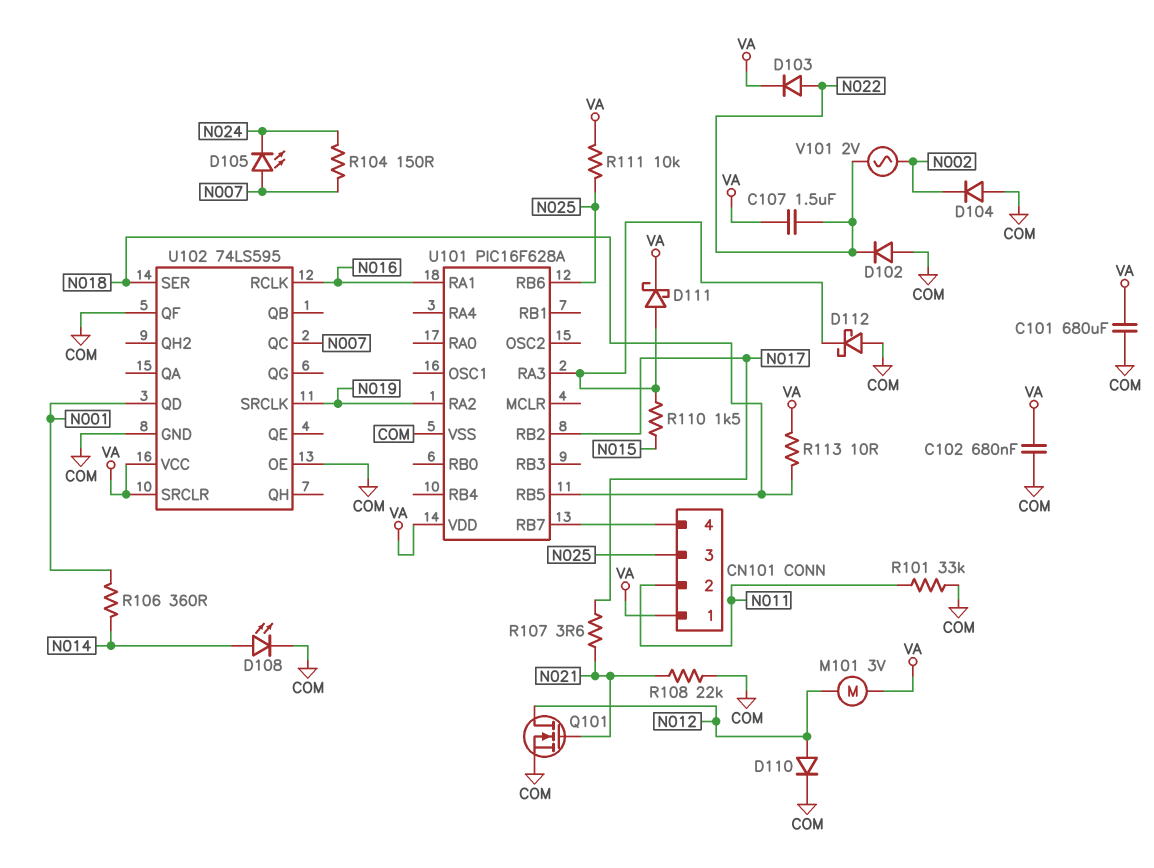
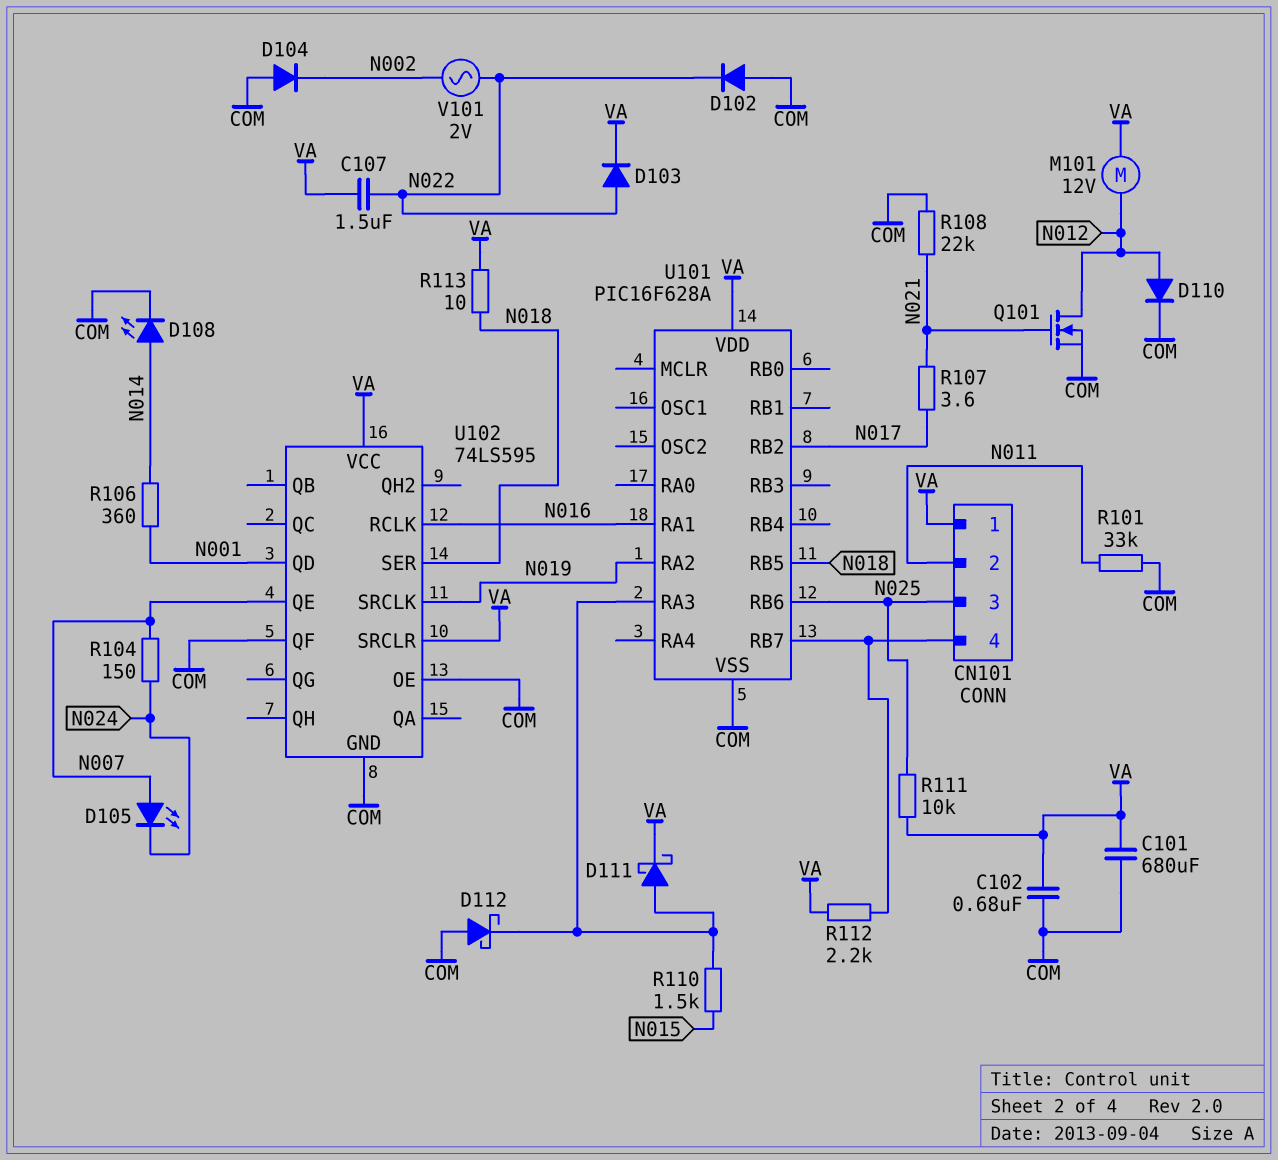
M101: motor 3V (N012, VA) -> motor 12V (N012, VA)
R112: none -> 2.2k (CN101/4, VA)
U102 pin QC: N007 -> none
U102 pin QE: none -> N007

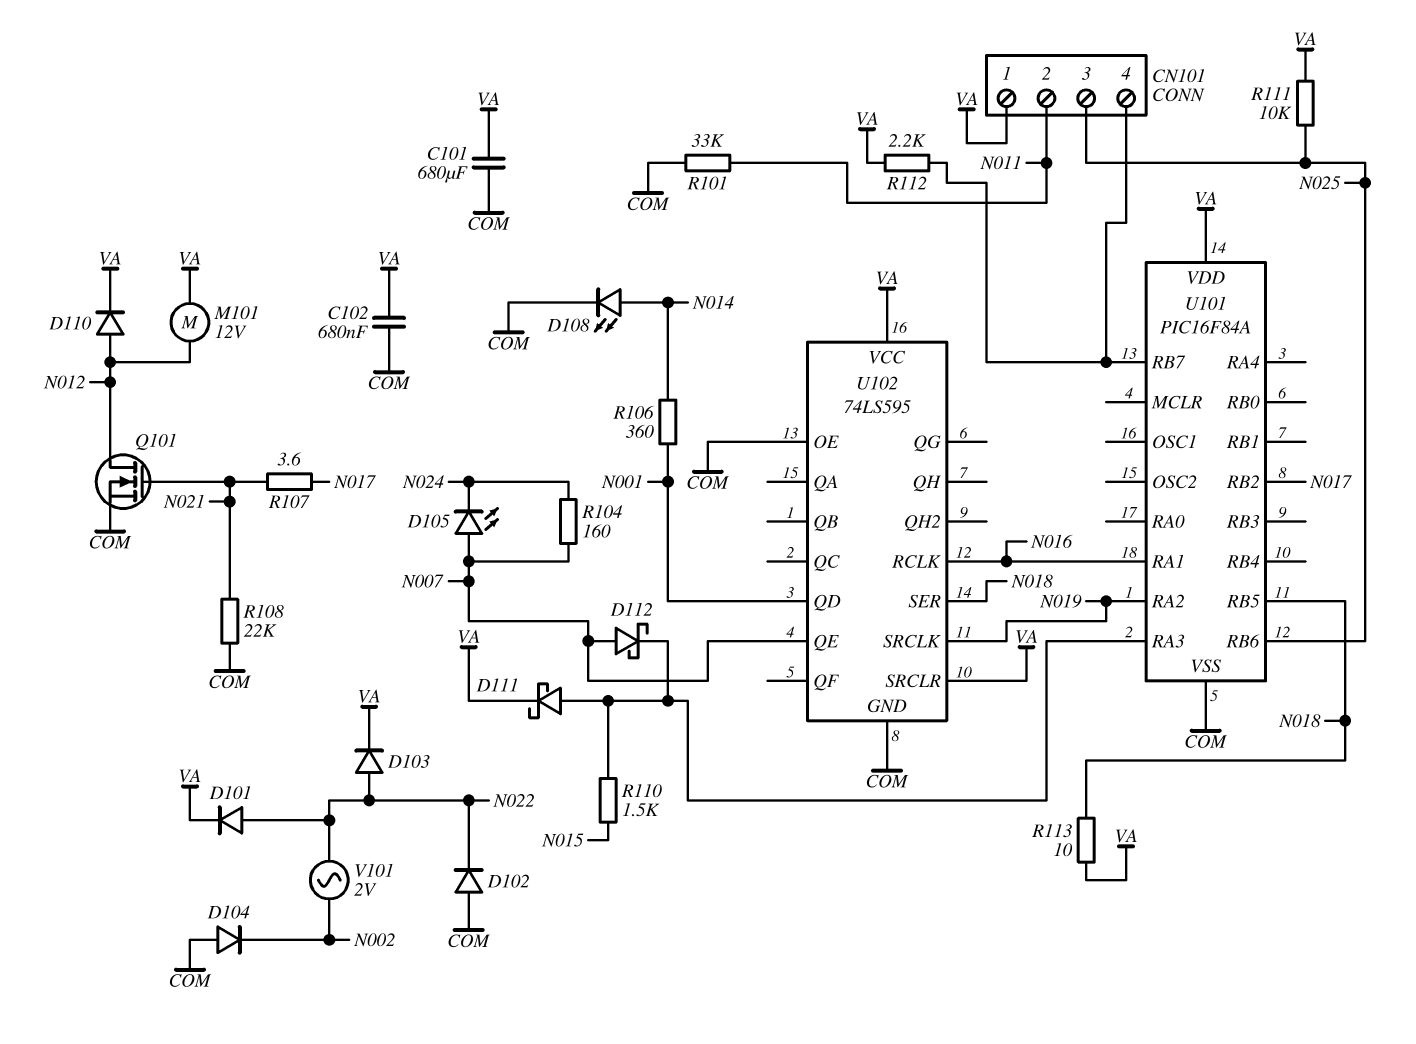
C107: 1.5uF (N022, VA) -> none
D101: none -> diode (A N022, K VA)
D110: diode (A N012, K COM) -> diode (A N012, K VA)
D112: schottky (A COM, K U101/RA3) -> schottky (A N007, K U101/RA3)
R104: 150 (N007, N024) -> 160 (N007, N024)
U101: PIC16F628A -> PIC16F84A
U102 pin QF: COM -> none

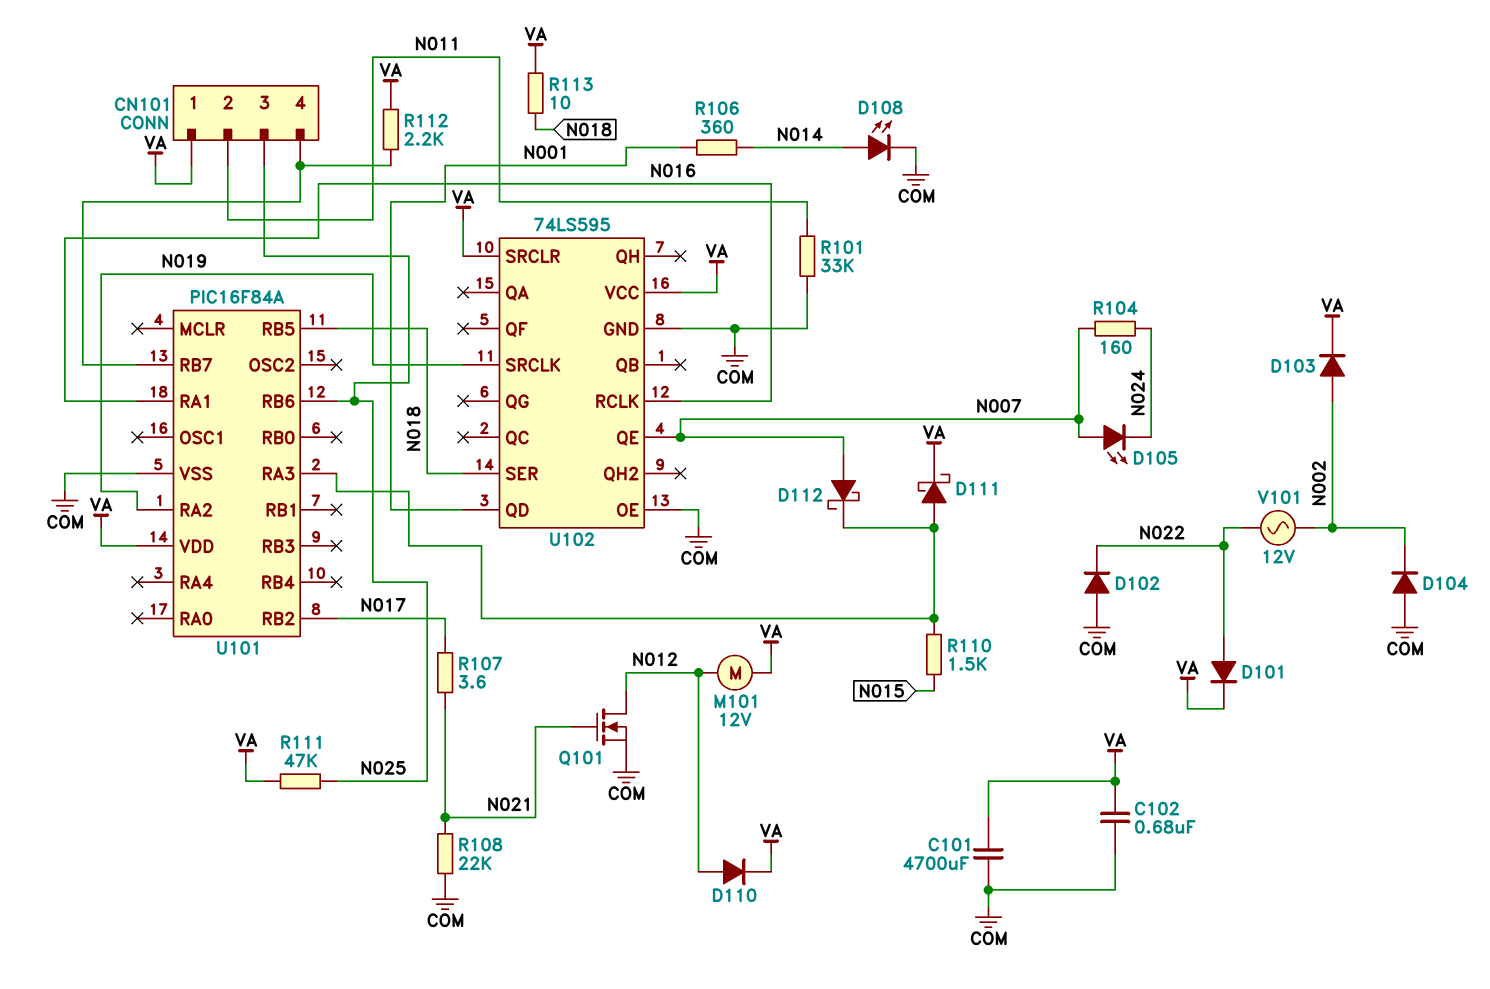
C101: 680uF (COM, VA) -> 4700uF (COM, VA)
D103: diode (A N022, K VA) -> diode (A N002, K VA)
R111: 10k (N025, VA) -> 47k (N025, VA)
V101: AC 2V (N002, N022) -> AC 12V (N002, N022)

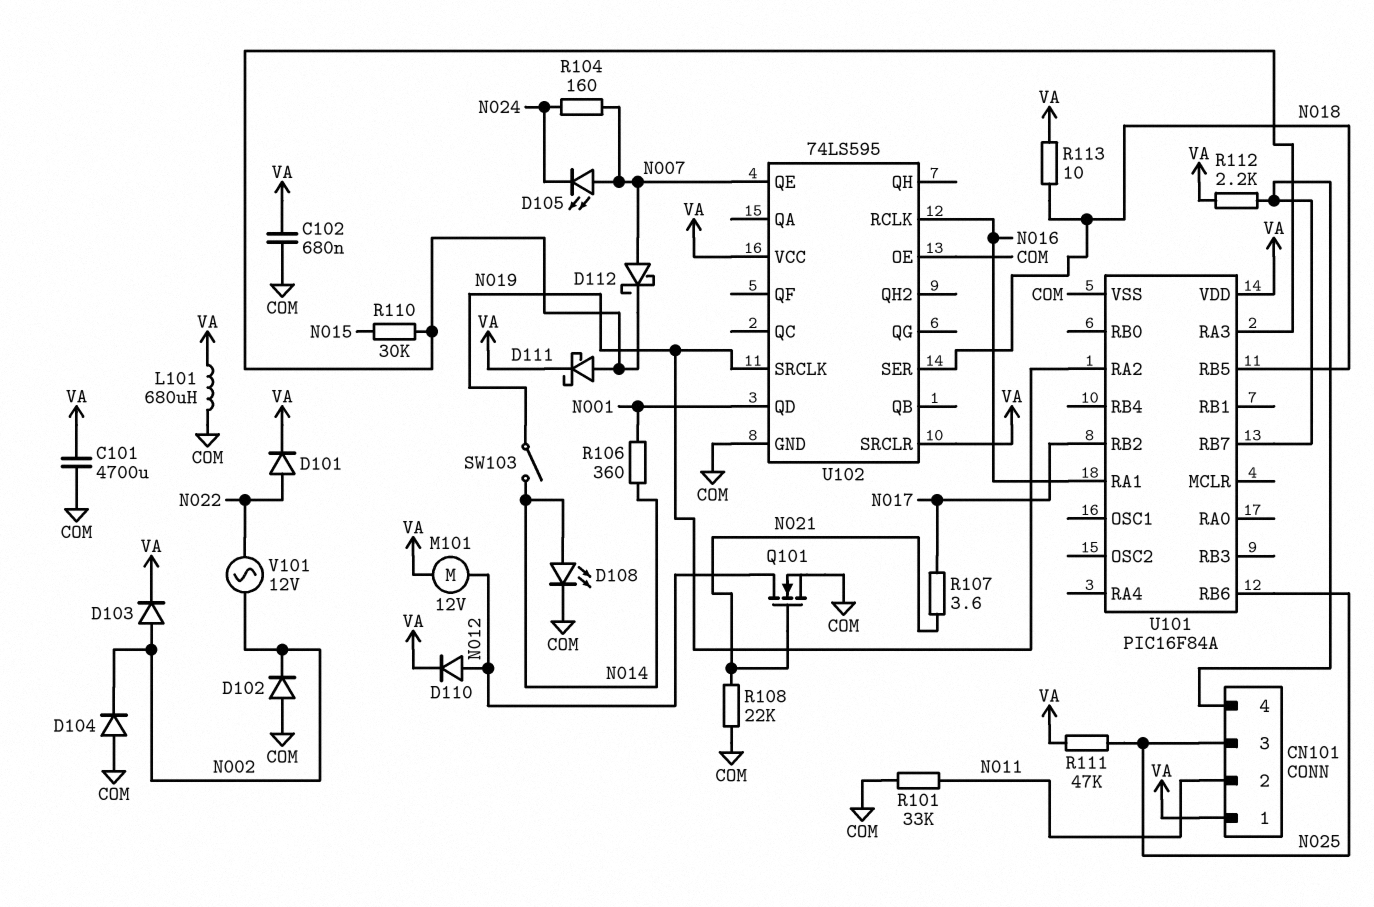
D102: diode (A COM, K N022) -> diode (A COM, K N002)
L101: none -> 680uH (COM, VA)
R110: 1.5k (N015, U101/RA3) -> 30k (N015, U101/RA3)
SW103: none -> switch (N014, N019)

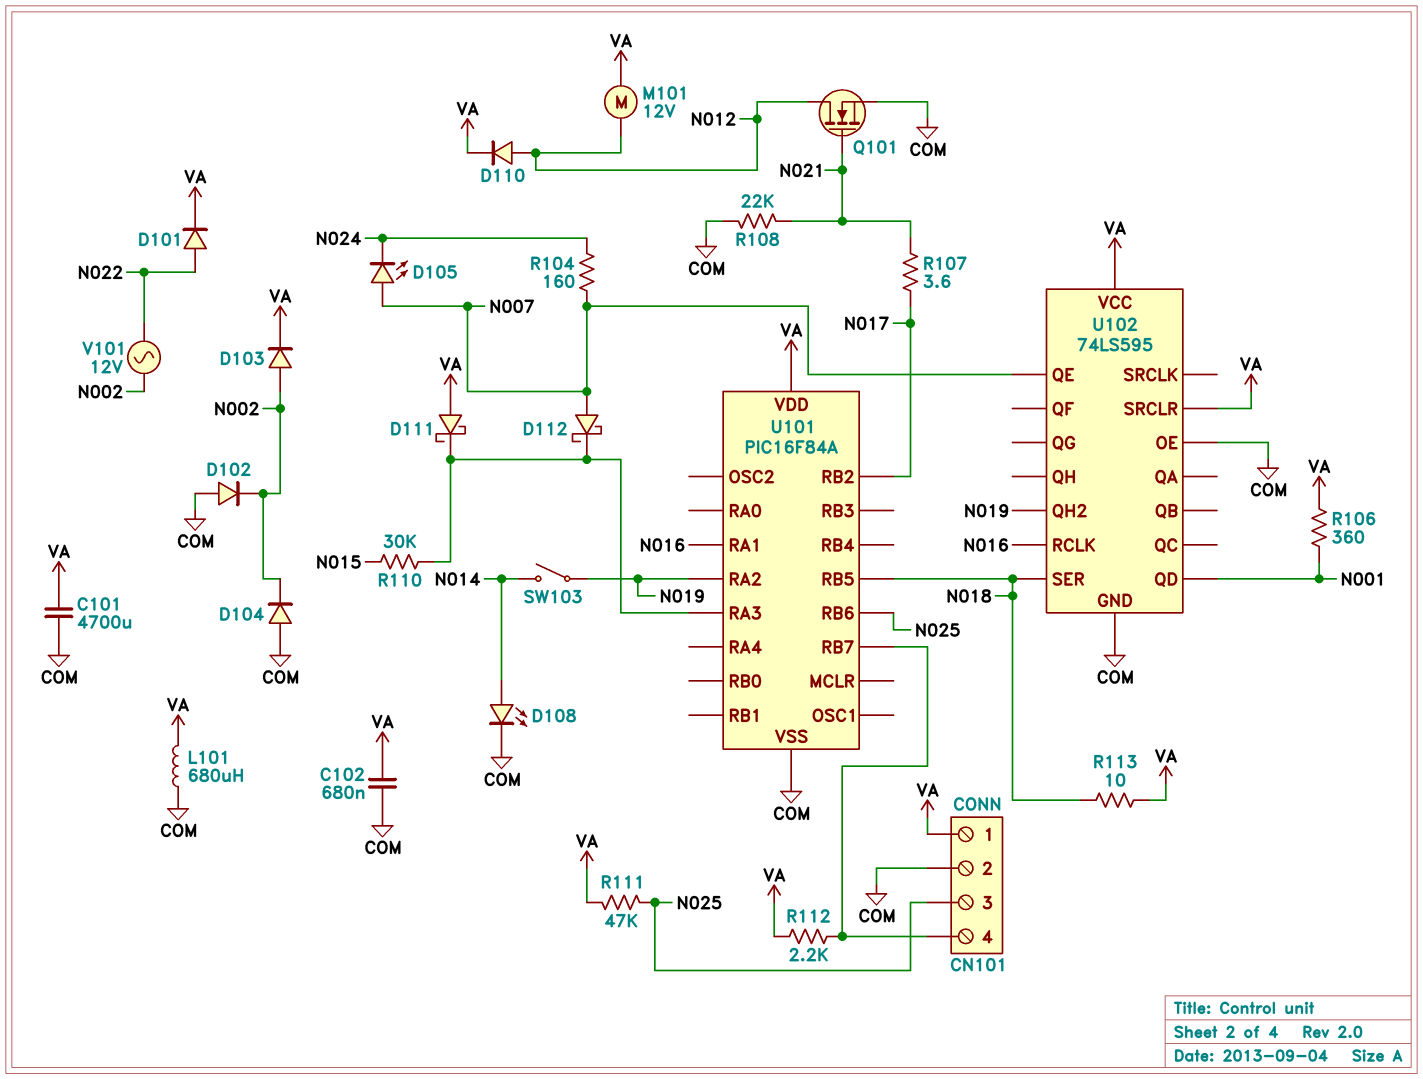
CN101 pin 2: N011 -> COM
D111: schottky (A U101/RA3, K VA) -> schottky (A VA, K U101/RA3)
R101: 33k (COM, N011) -> none
R106: 360 (N001, N014) -> 360 (N001, VA)
U102 pin QH2: none -> N019
U102 pin SRCLK: N019 -> none

